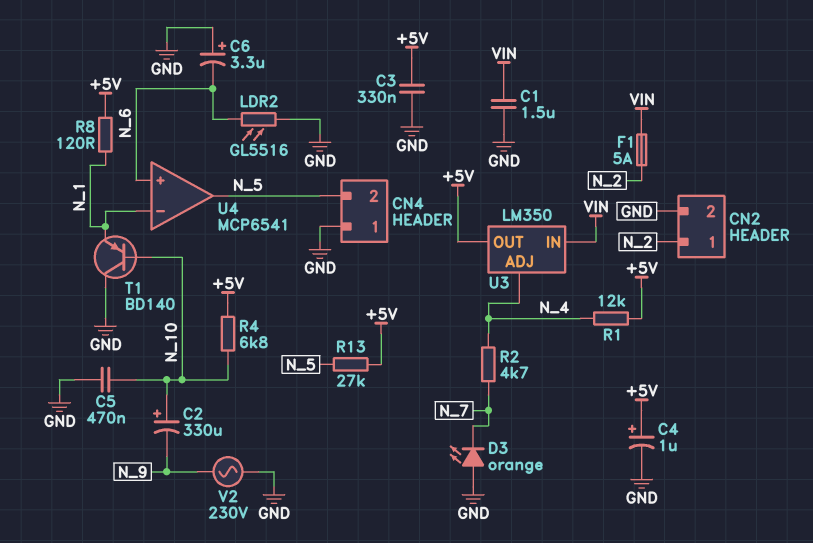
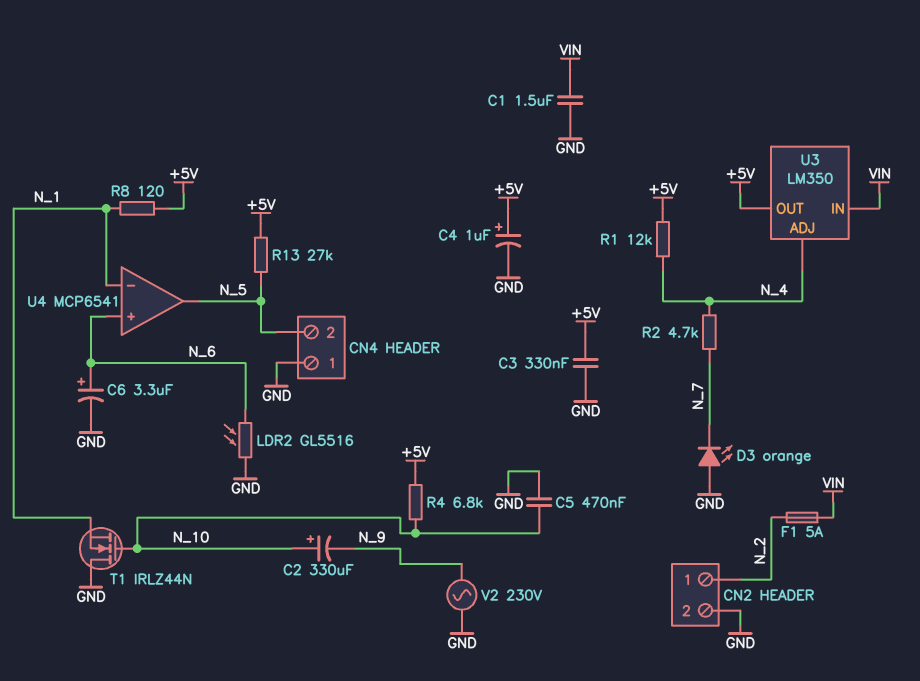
C6: 3.3uF (plus GND, minus N_6) -> 3.3uF (plus N_6, minus GND)
T1: PNP BD140 (B N_10, C GND, E N_1) -> NMOS IRLZ44N (G N_10, D GND, S N_1)

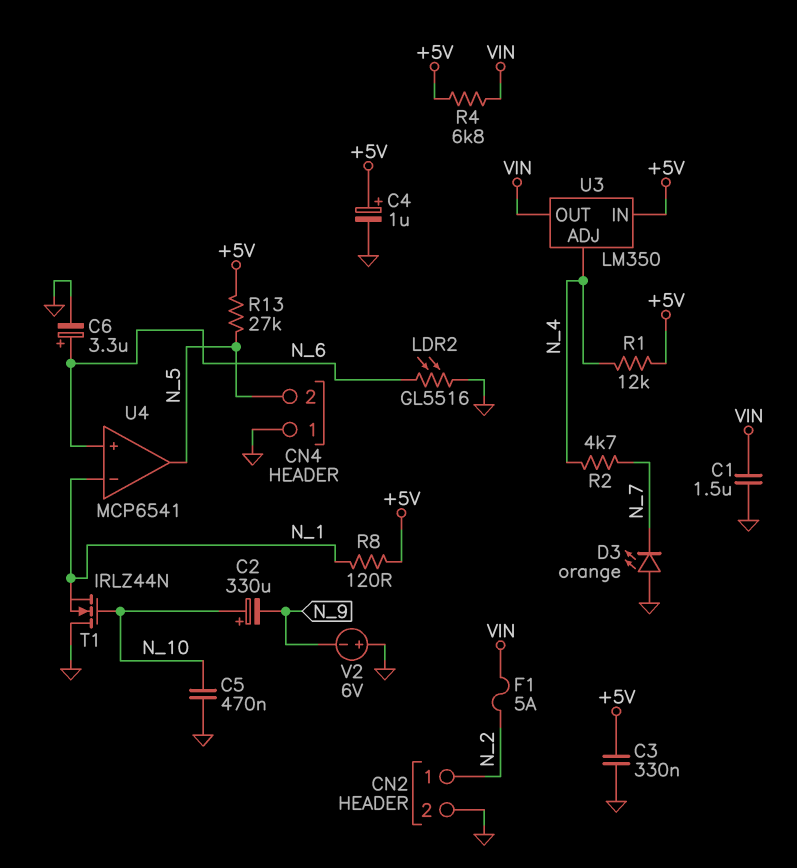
R4: 6.8k (+5V, N_10) -> 6.8k (+5V, VIN)
U3 pin IN: VIN -> +5V
U3 pin OUT: +5V -> VIN
V2: AC 230V (GND, N_9) -> 6V (plus GND, minus N_9)

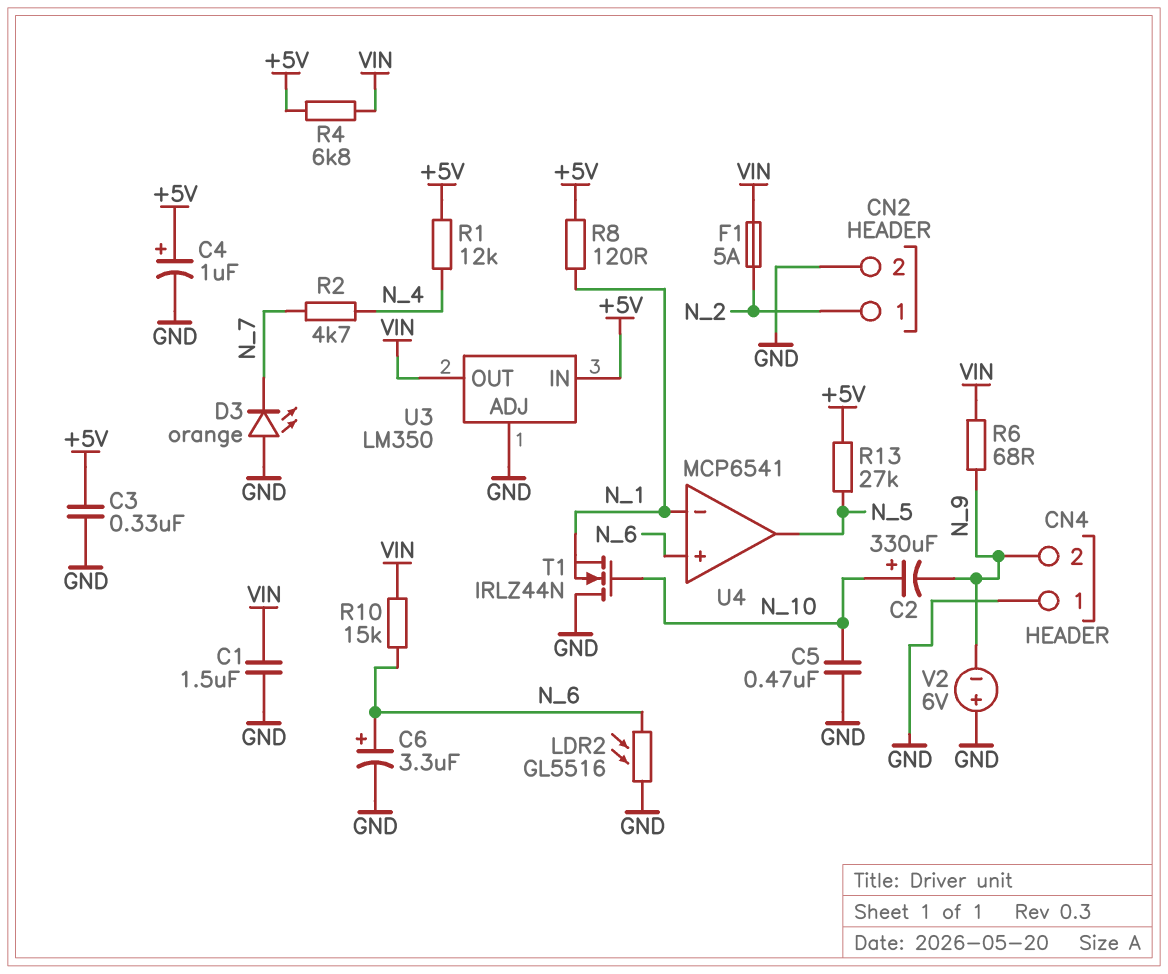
CN4 pin 2: N_5 -> N_9
R6: none -> 68 (N_9, VIN)
R10: none -> 15k (N_6, VIN)
U3 pin ADJ: N_4 -> GND

